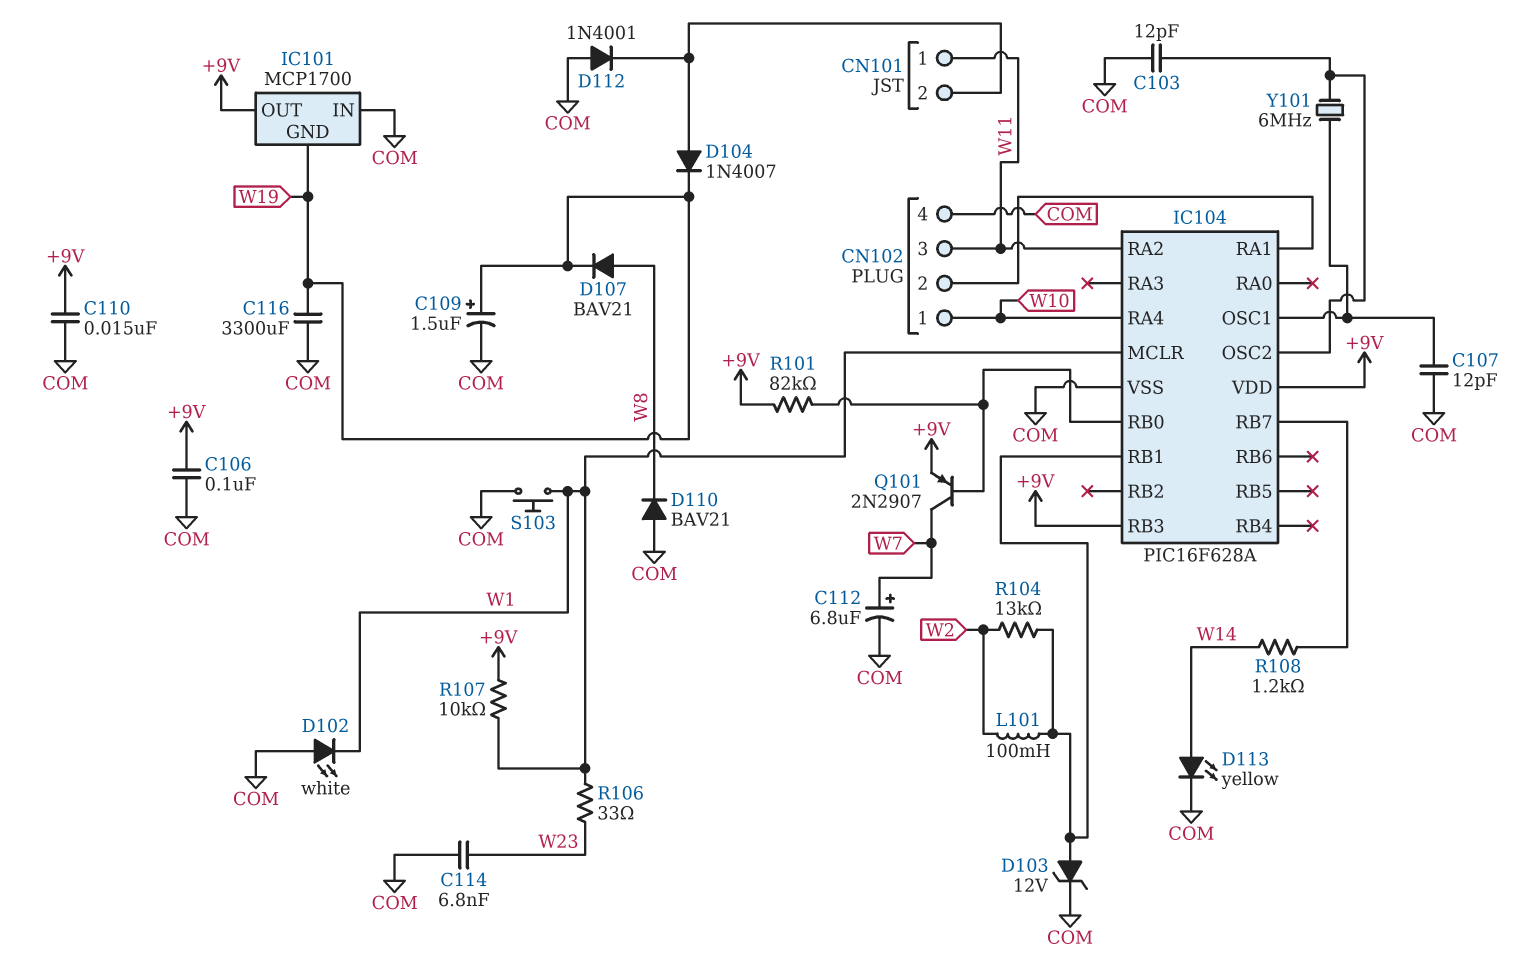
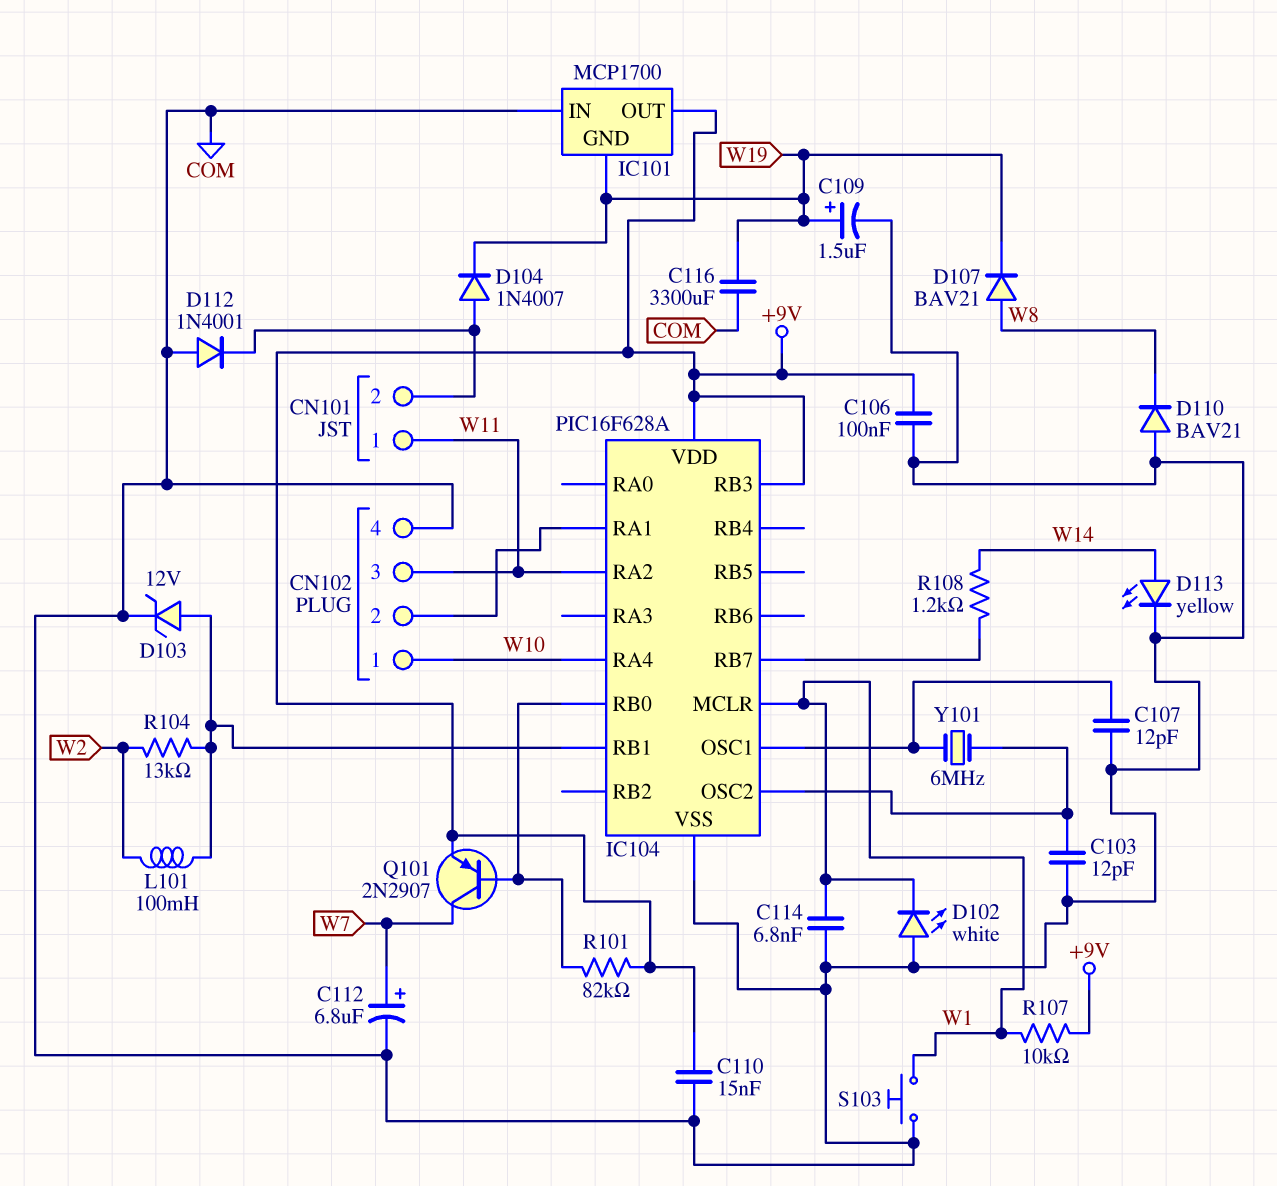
C114: 6.8nF (COM, W23) -> 6.8nF (COM, W1)
R106: 33 (W1, W23) -> none

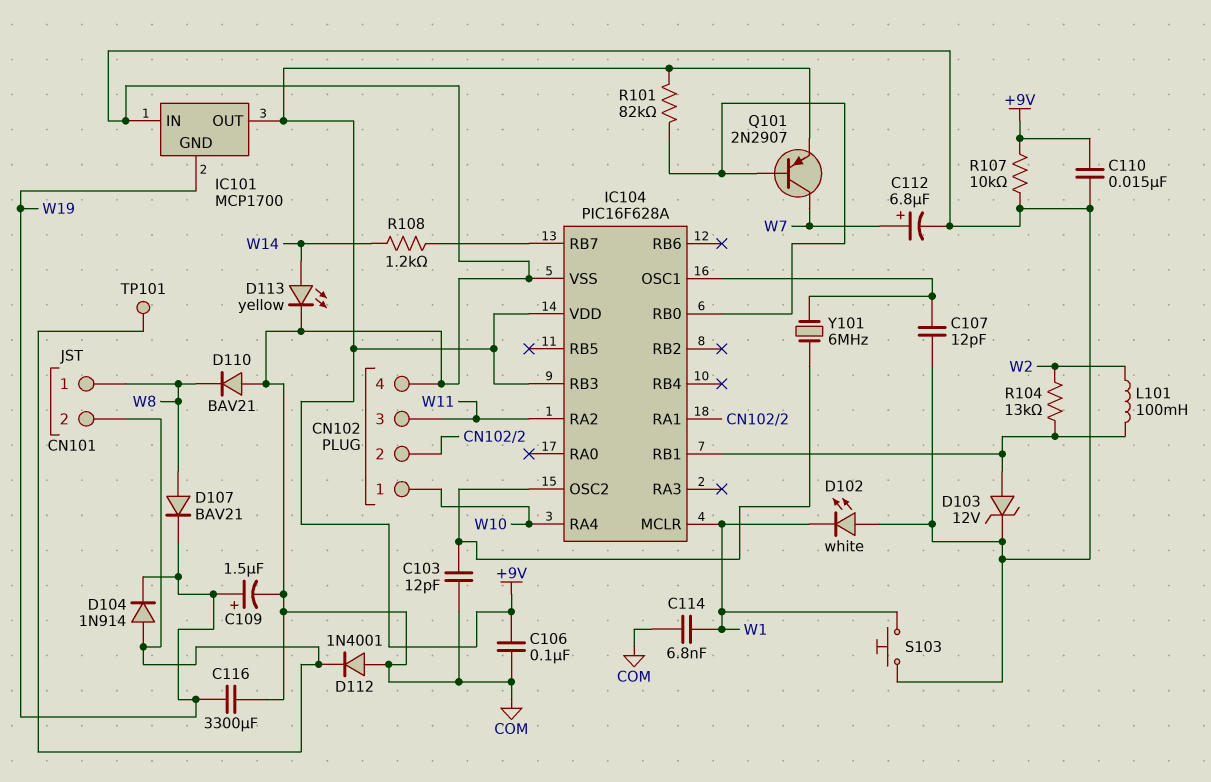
CN101 pin 1: W11 -> W8
D104: diode 1N4007 (A CN101/2, K W19) -> diode 1N914 (A CN101/2, K W19)
R107: 10k (+9V, W1) -> 10k (+9V, COM)
TP101: none -> test point (CN101/2)

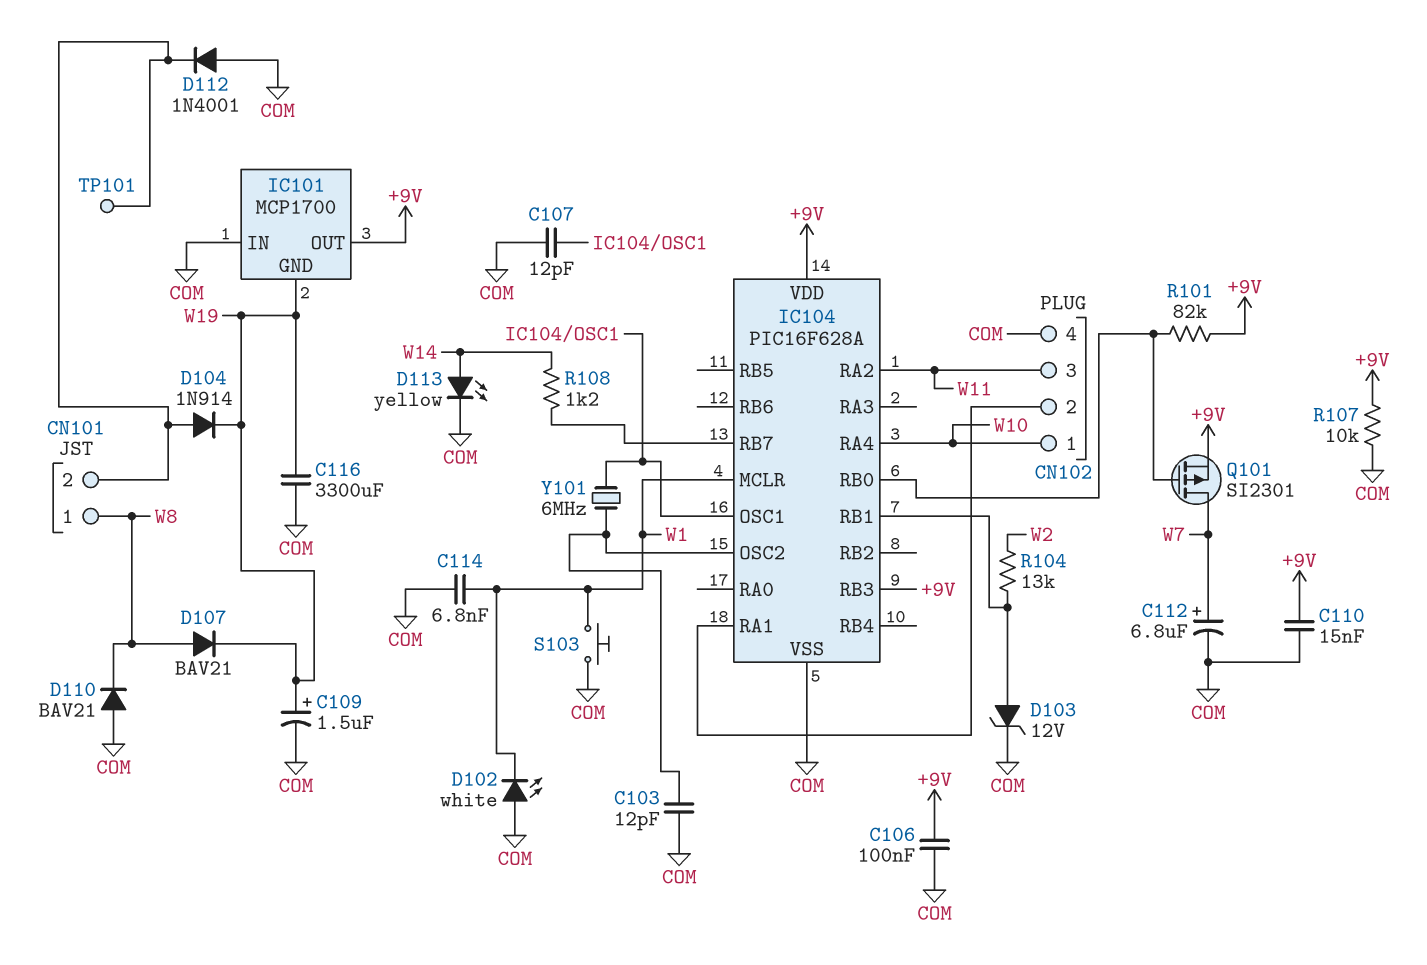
L101: 100mH (IC104/RB1, W2) -> none
Q101: PNP 2N2907 (B IC104/RB0, C W7, E +9V) -> PMOS SI2301 (G IC104/RB0, D W7, S +9V)

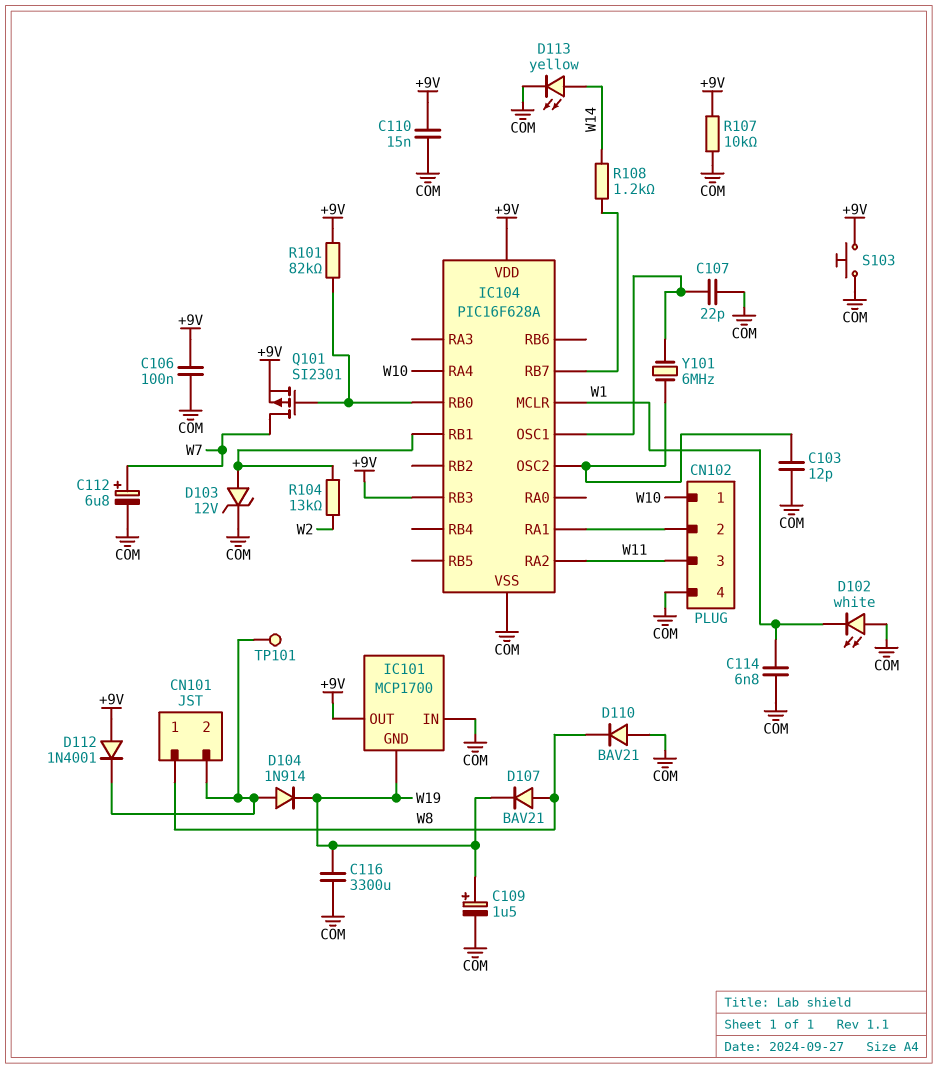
C107: 12pF (COM, IC104/OSC1) -> 22pF (COM, IC104/OSC1)
D112: diode 1N4001 (A COM, K CN101/2) -> diode 1N4001 (A +9V, K CN101/2)
S103: button (COM, W1) -> button (+9V, COM)

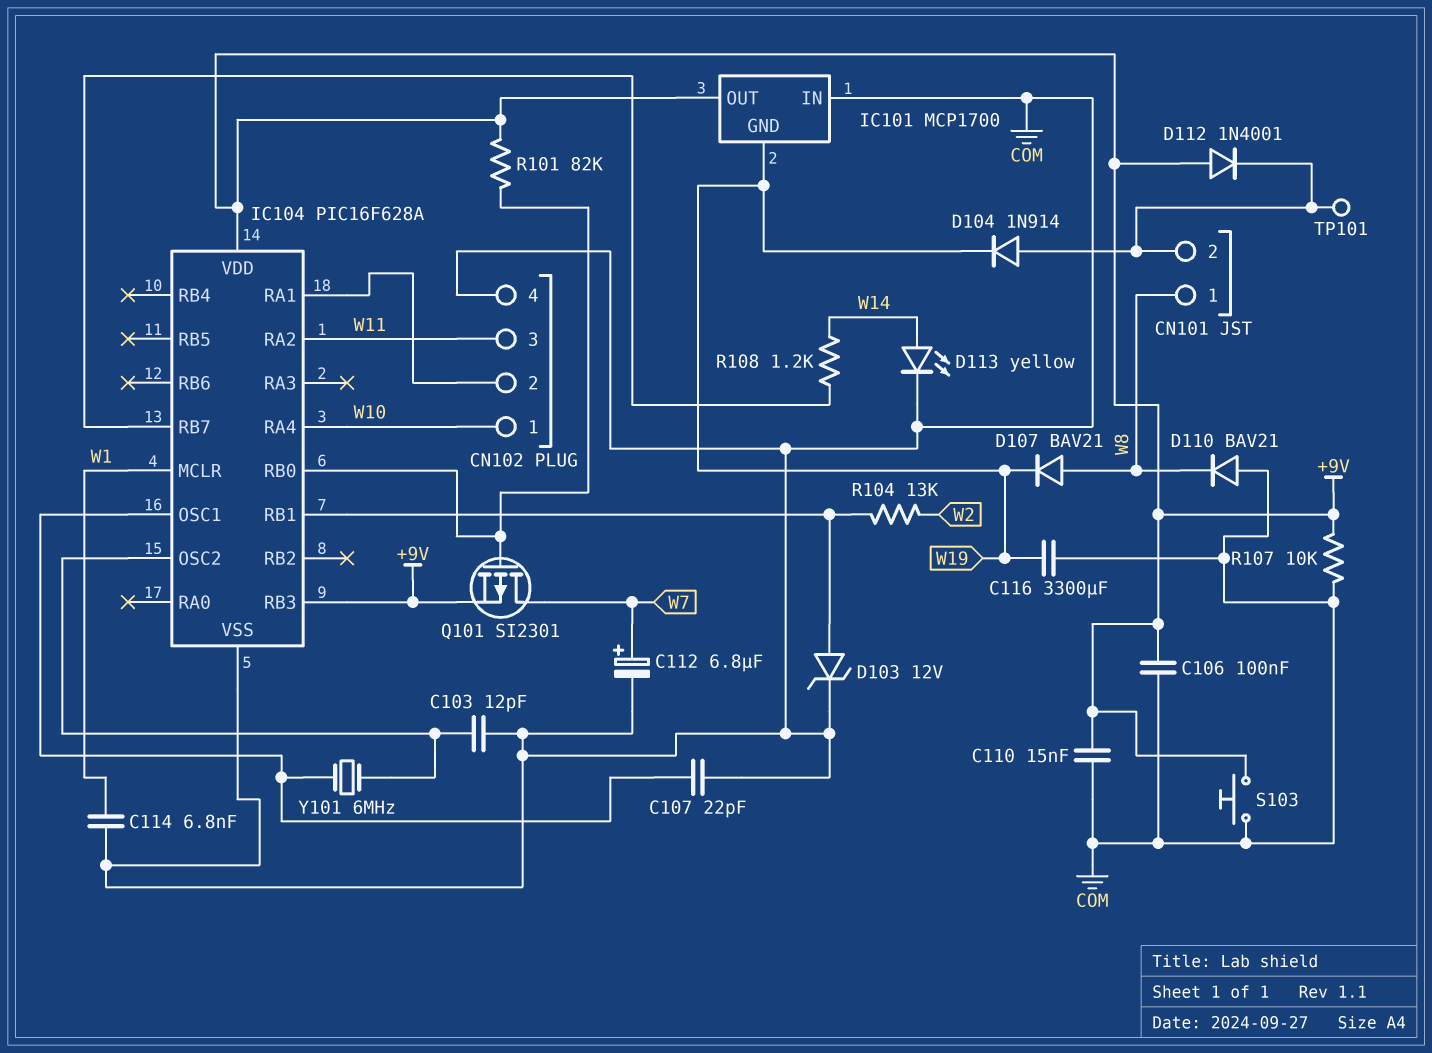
C109: 1.5uF (plus W19, minus COM) -> none
D102: LED white (A COM, K W1) -> none

